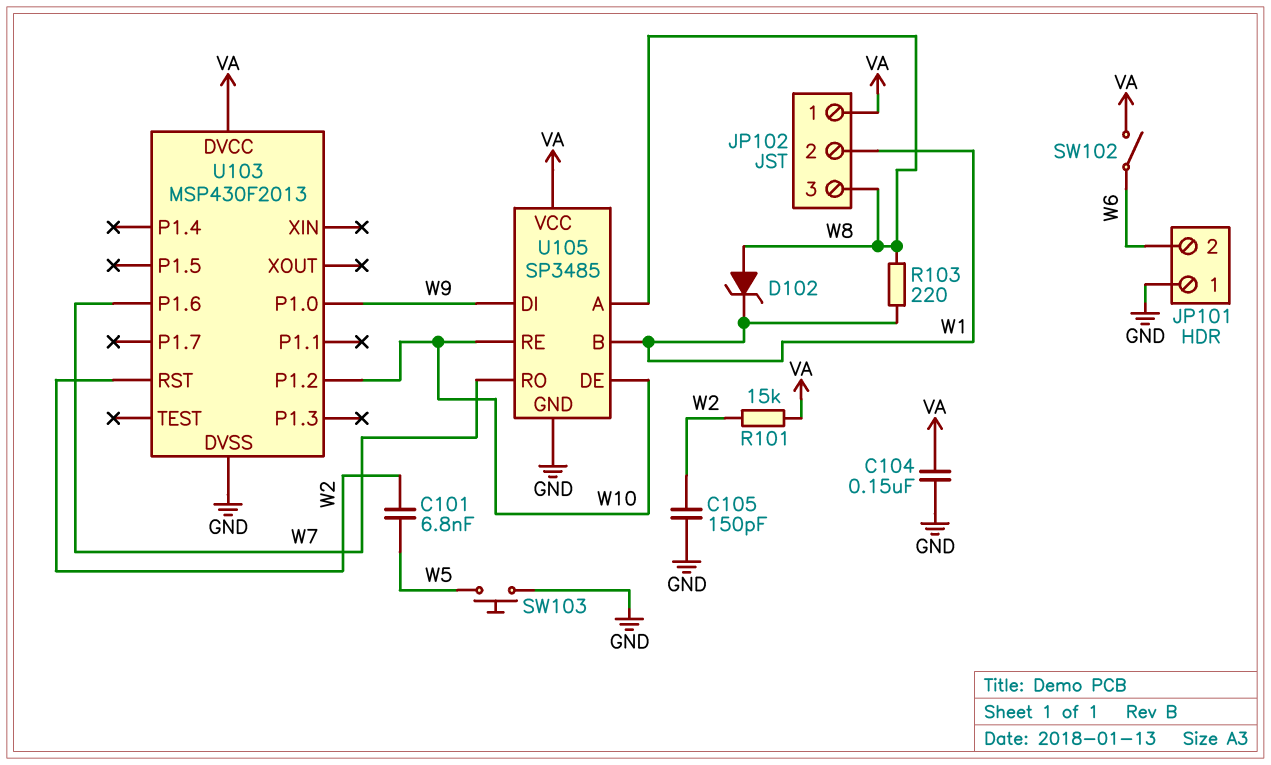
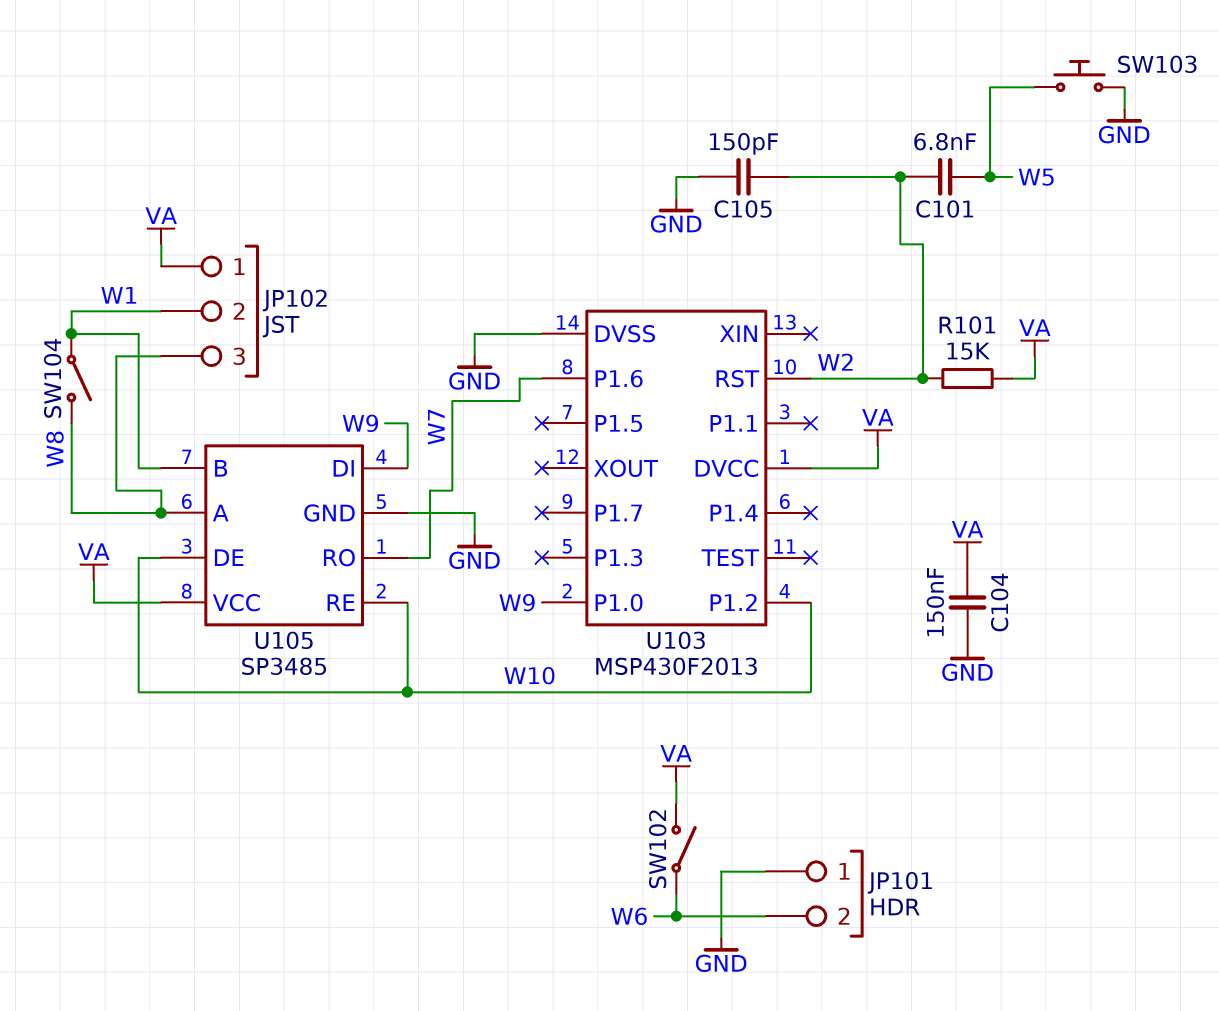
D102: zener (A W8, K W1) -> none
R103: 220 (W1, W8) -> none
SW104: none -> switch (W1, W8)

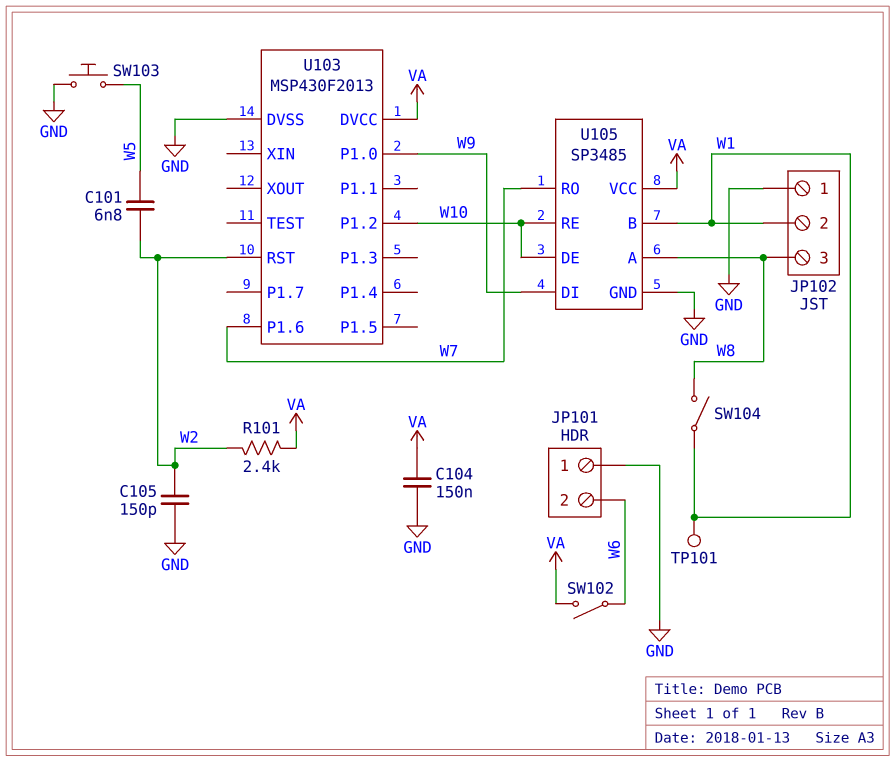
JP102 pin 1: VA -> GND
R101: 15k (VA, W2) -> 2.4k (VA, W2)
TP101: none -> test point (W1)

